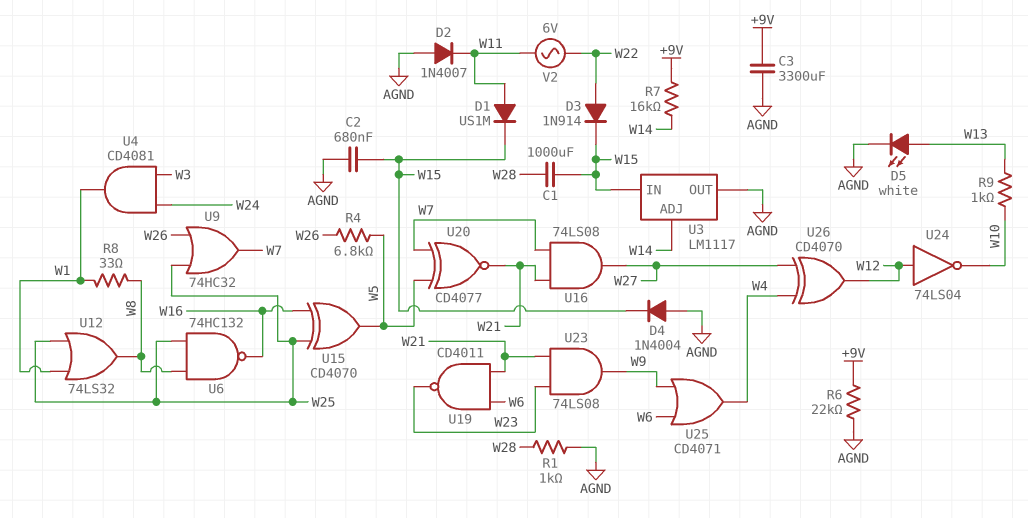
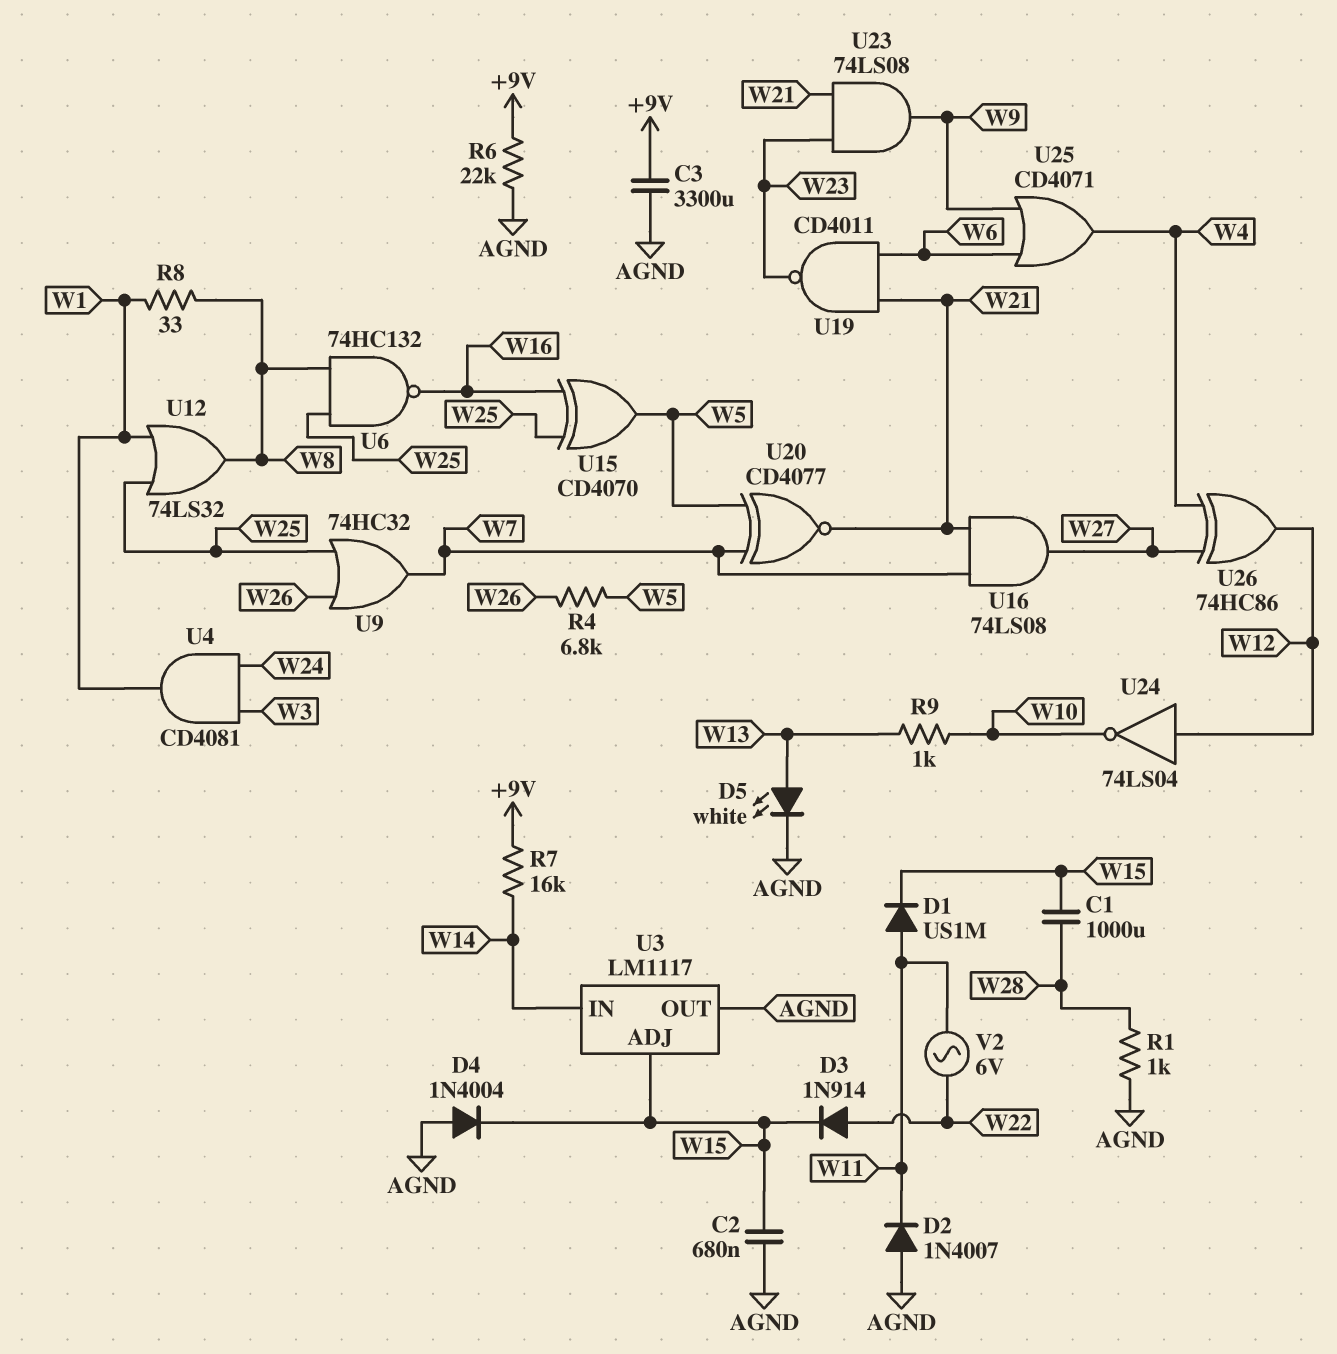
U3 pin ADJ: W14 -> W15
U3 pin IN: W15 -> W14
U26: XOR CD4070 (in W4, in W27, out W12) -> XOR 74HC86 (in W4, in W27, out W12)

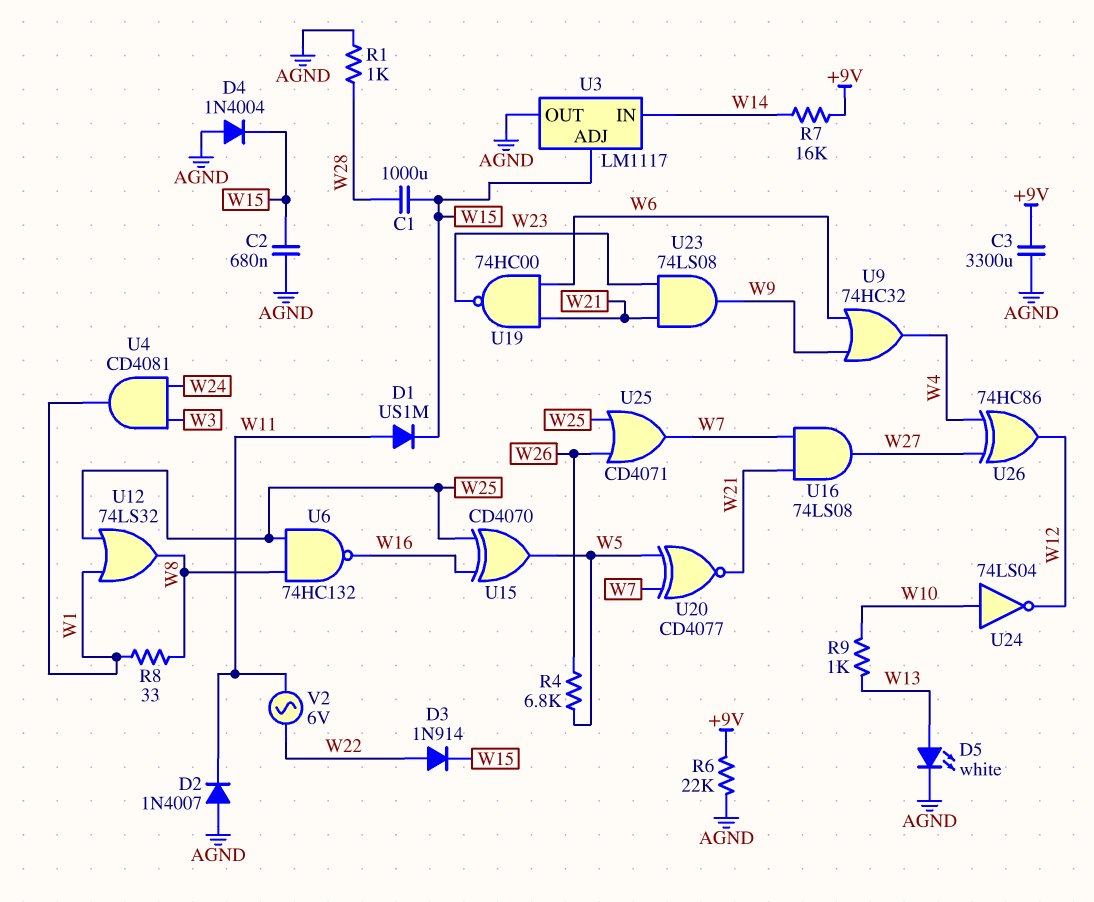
U9: OR 74HC32 (in W25, in W26, out W7) -> OR 74HC32 (in W6, in W9, out W4)
U19: NAND CD4011 (in W6, in W21, out W23) -> NAND 74HC00 (in W6, in W21, out W23)
U24: NOT 74LS04 (in W12, out W10) -> NOT 74LS04 (in W10, out W12)
U25: OR CD4071 (in W6, in W9, out W4) -> OR CD4071 (in W25, in W26, out W7)

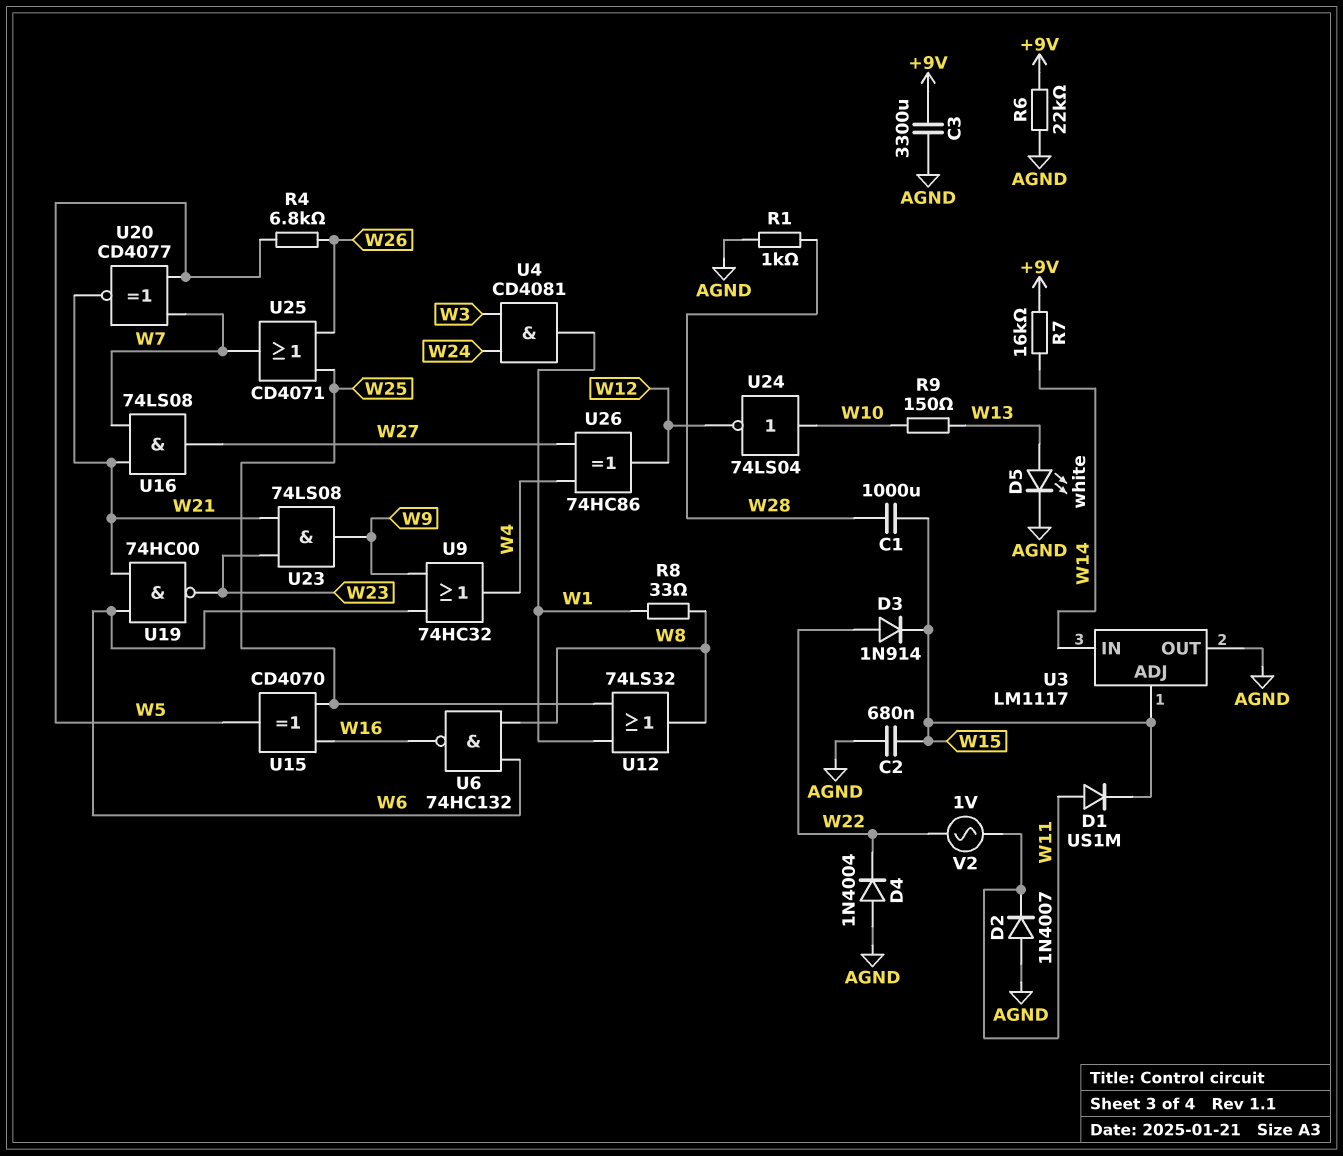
D4: diode 1N4004 (A AGND, K W15) -> diode 1N4004 (A AGND, K W22)
R9: 1k (W10, W13) -> 150 (W10, W13)
U6: NAND 74HC132 (in W8, in W25, out W16) -> NAND 74HC132 (in W6, in W8, out W16)
V2: AC 6V (W11, W22) -> AC 1V (W11, W22)

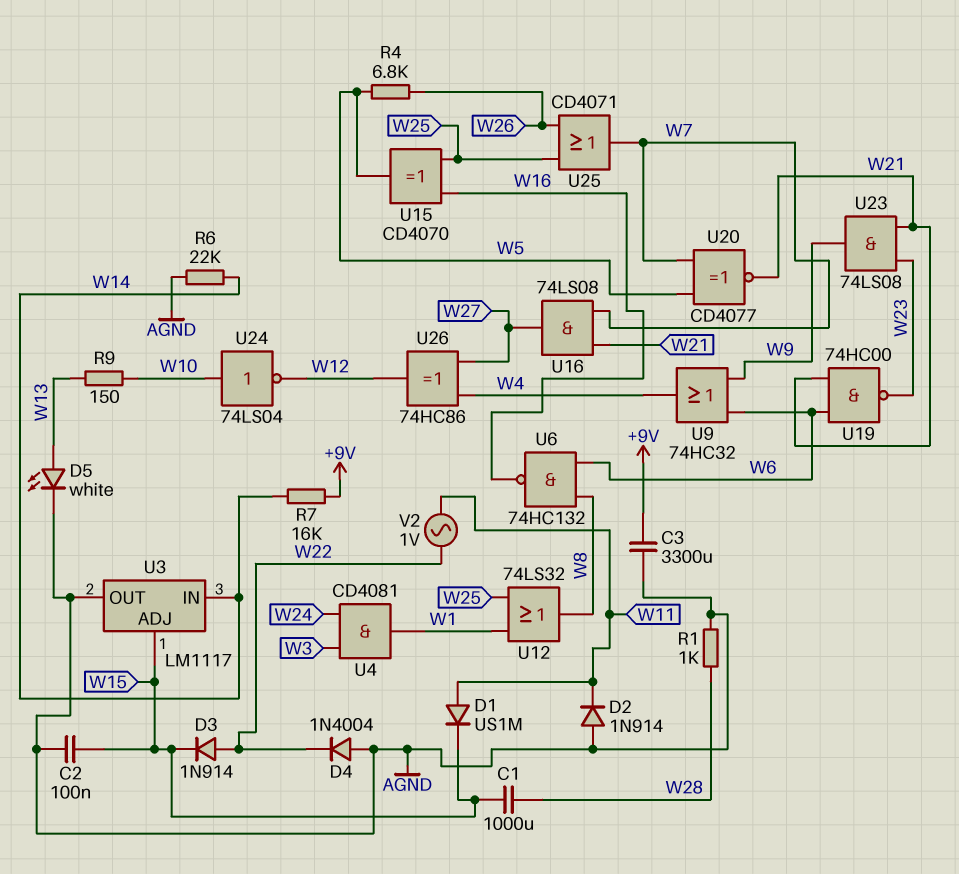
C2: 680nF (AGND, W15) -> 100nF (AGND, W15)
D2: diode 1N4007 (A AGND, K W11) -> diode 1N914 (A AGND, K W11)
R6: 22k (+9V, AGND) -> 22k (AGND, W14)
R8: 33 (W1, W8) -> none

